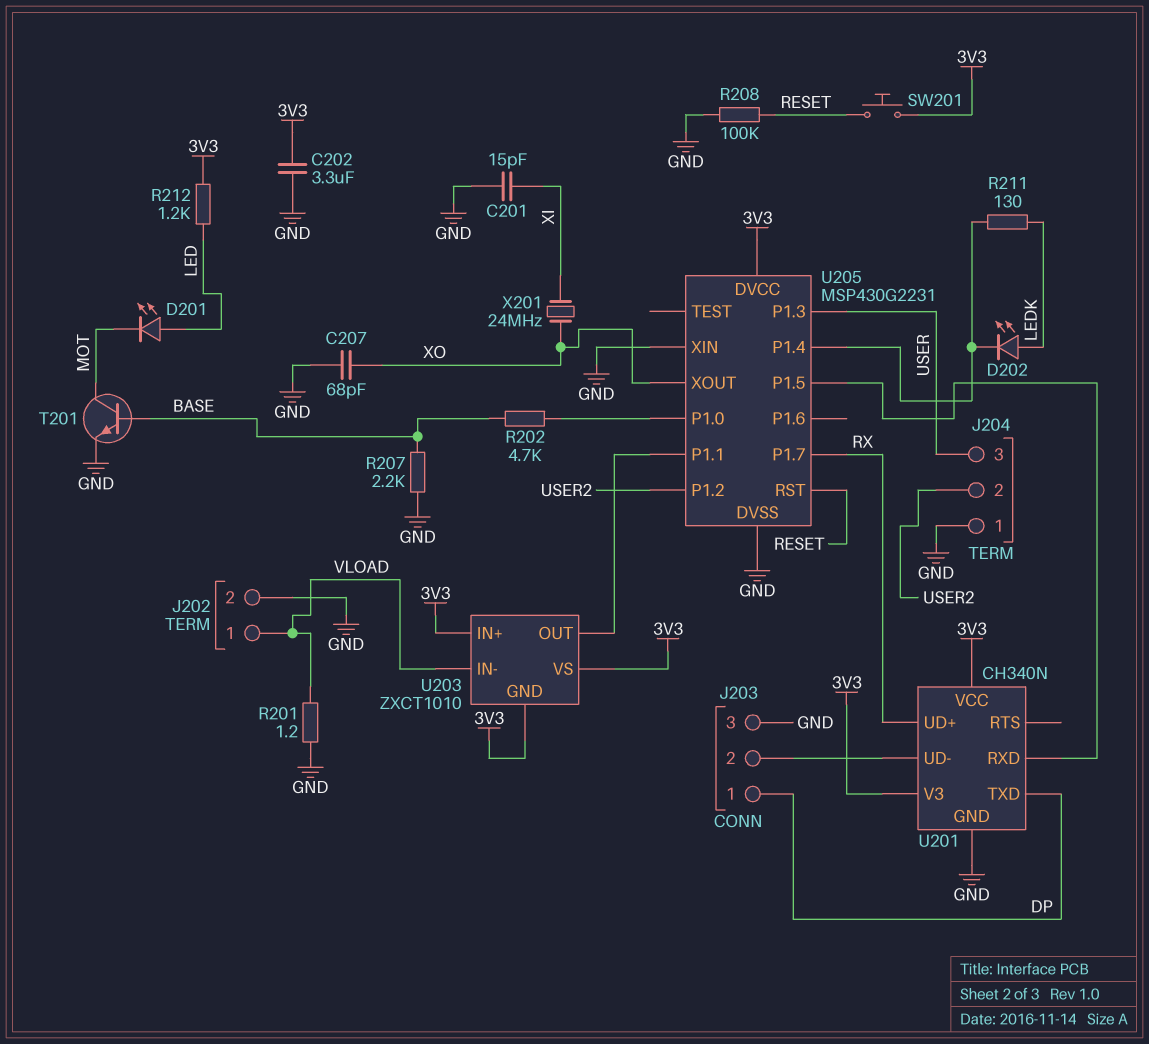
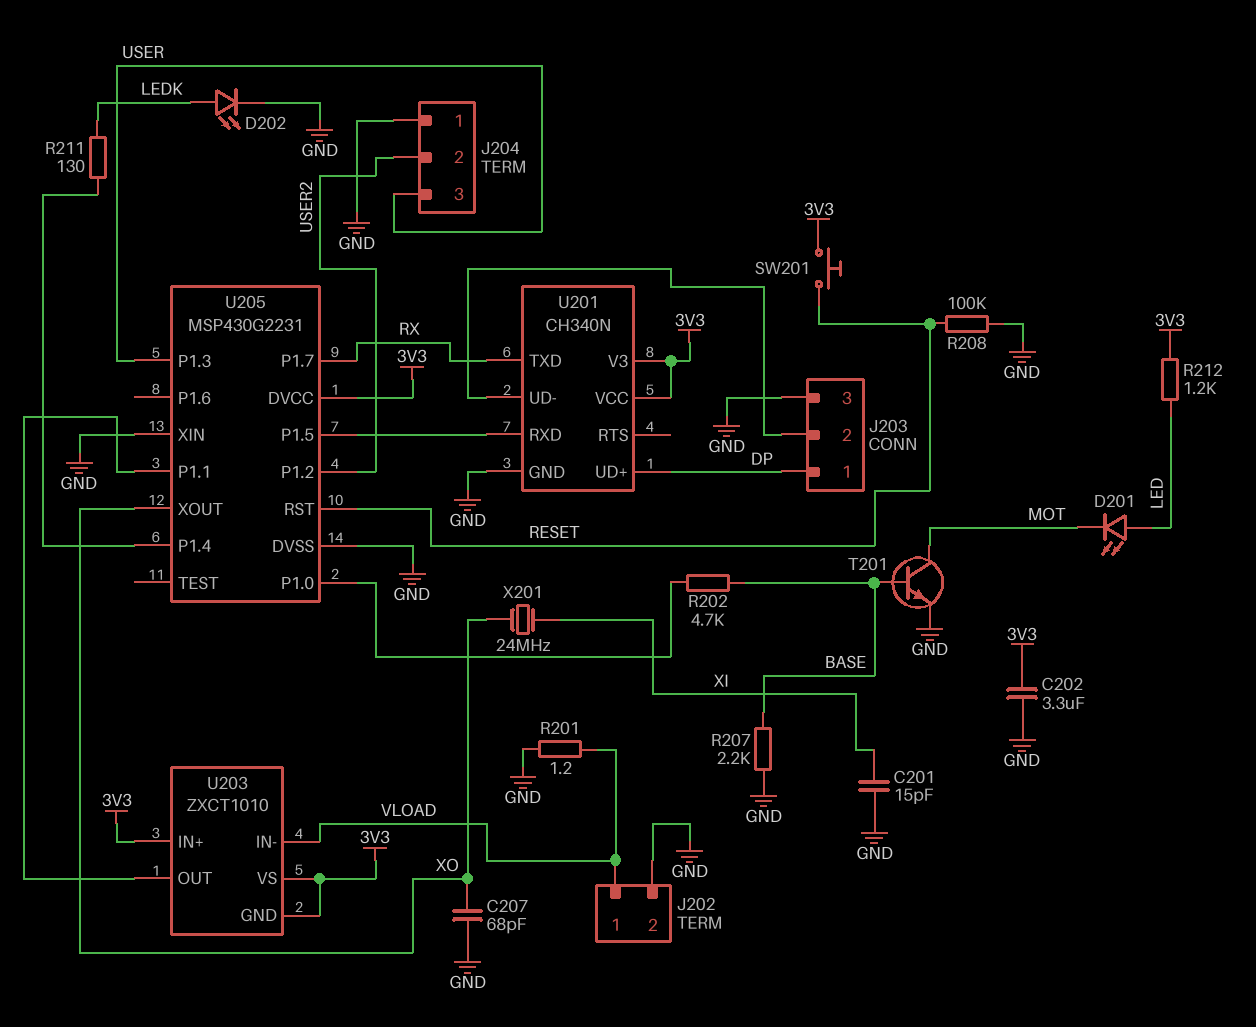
D202: LED (A LEDK, K U205/P1.4) -> LED (A LEDK, K GND)
U201 pin TXD: DP -> RX
U201 pin UD+: RX -> DP

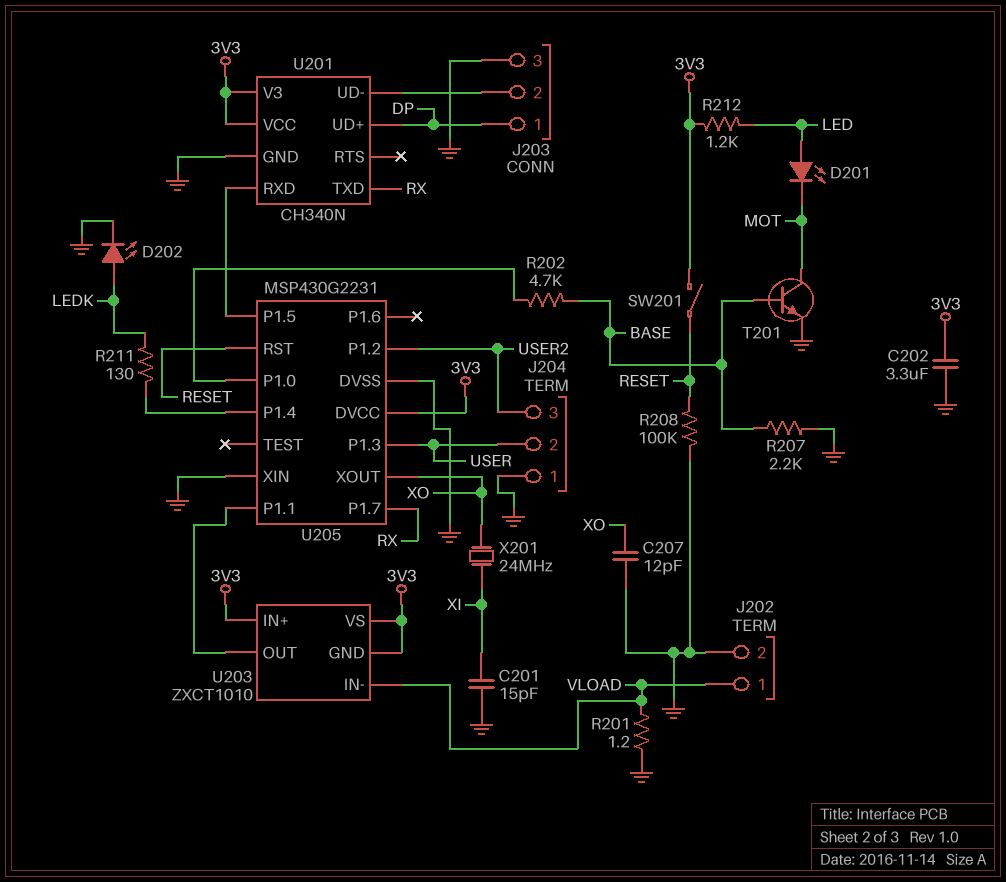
C207: 68pF (GND, XO) -> 12pF (GND, XO)
J204 pin 2: USER2 -> USER
J204 pin 3: USER -> USER2
SW201: button (3V3, RESET) -> switch (3V3, RESET)

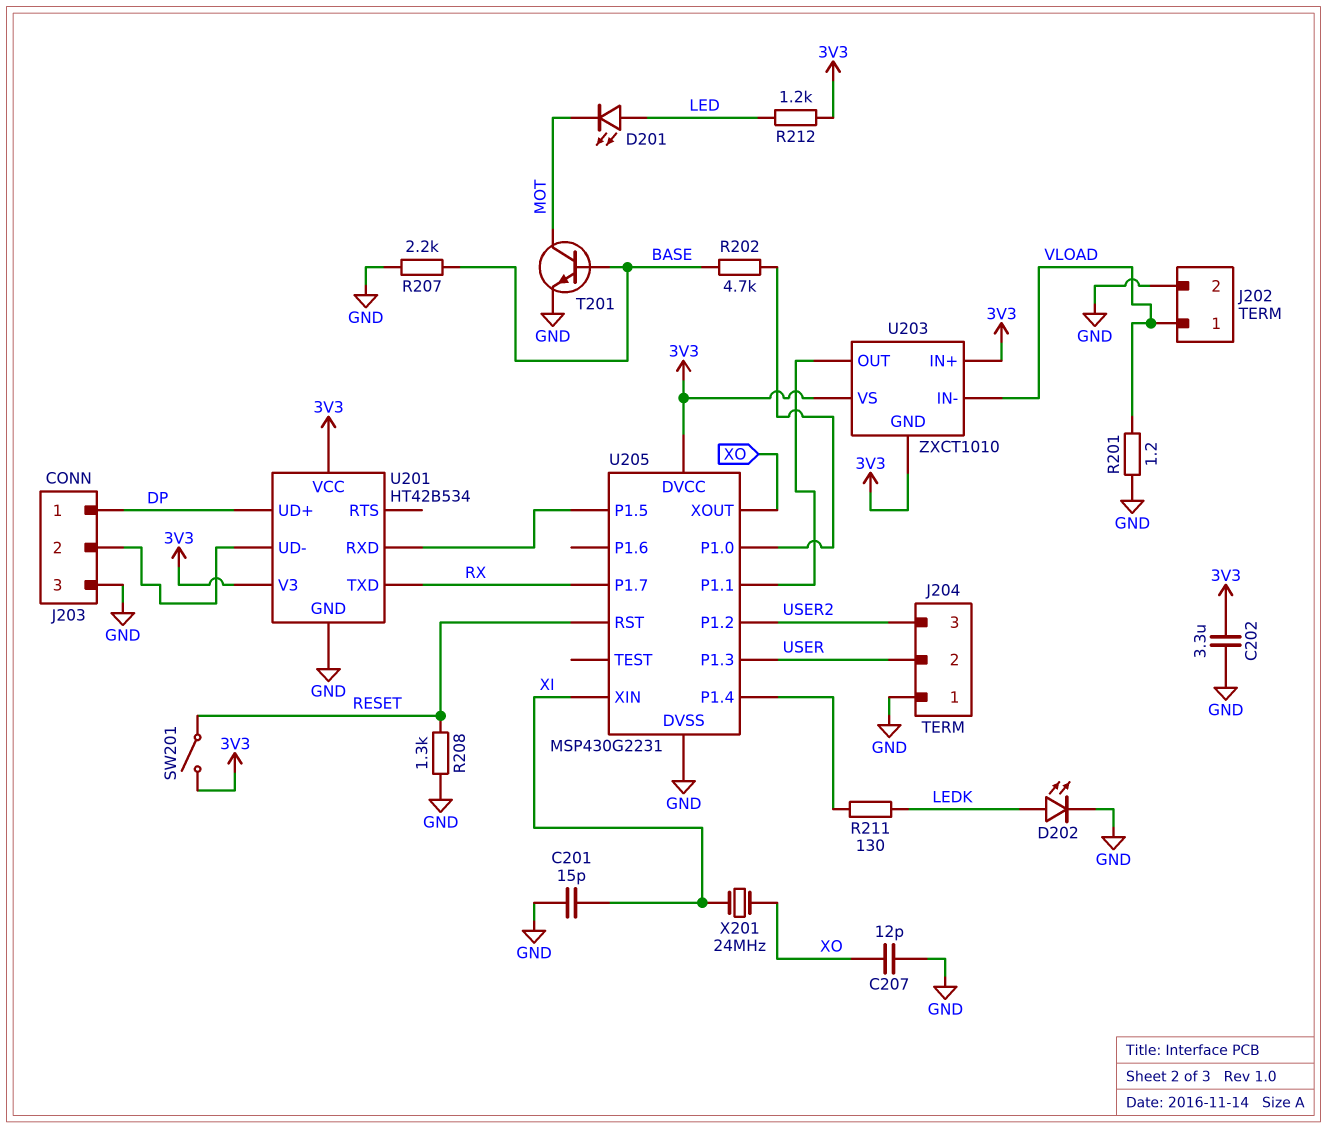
R208: 100k (GND, RESET) -> 1.3k (GND, RESET)
U201: CH340N -> HT42B534
U205 pin XIN: GND -> XI

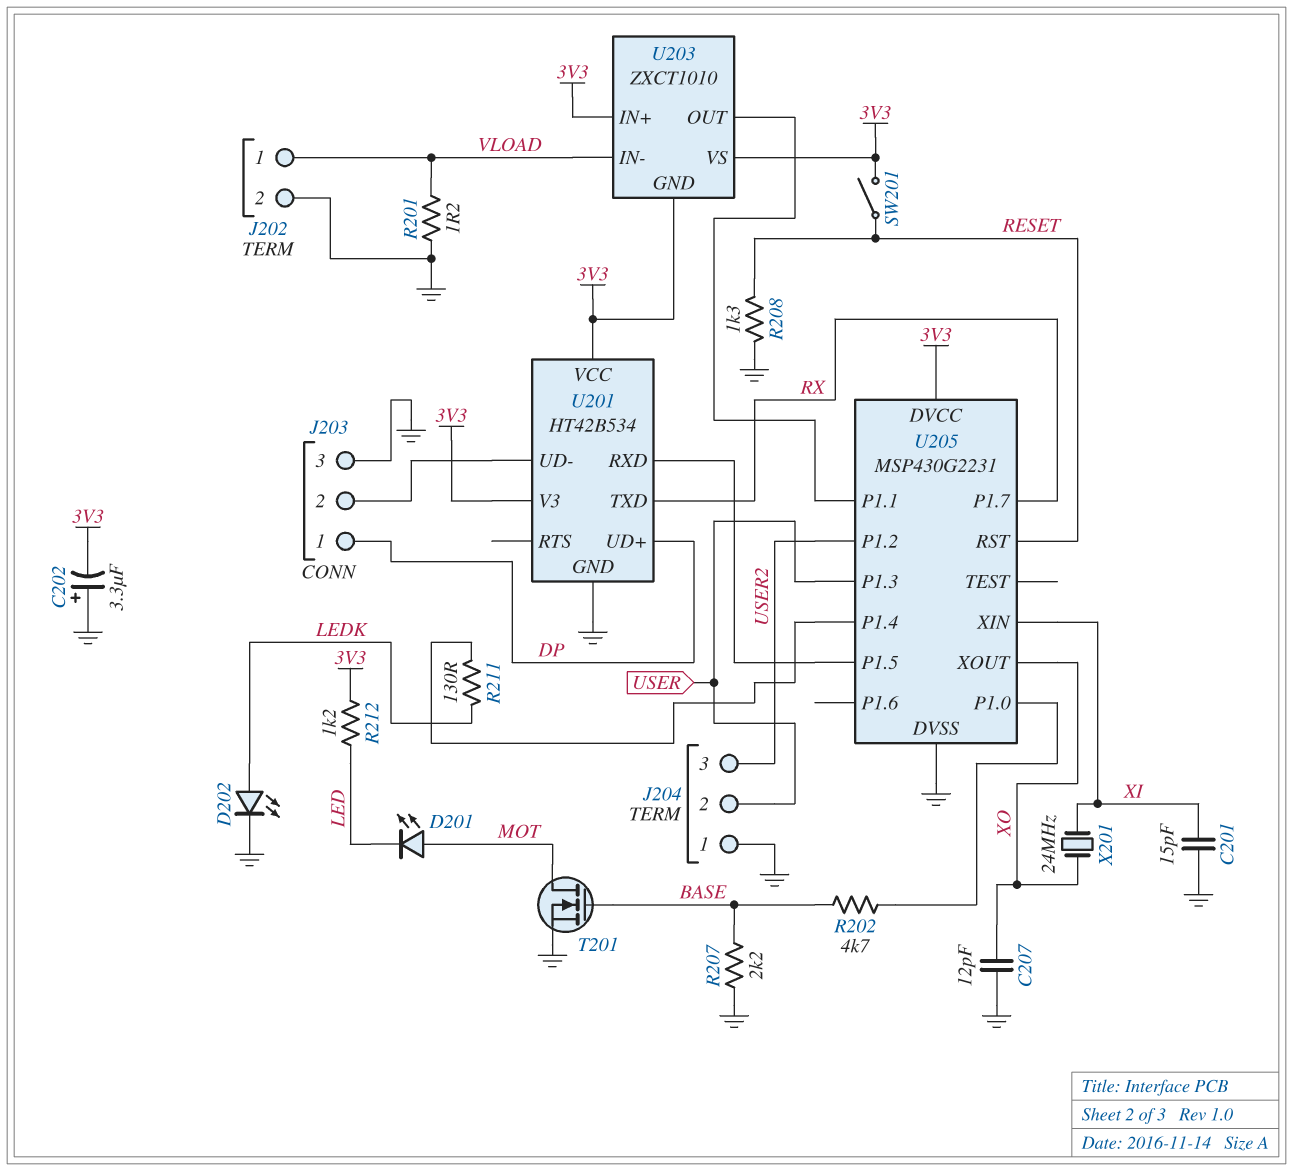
C202: 3.3uF (3V3, GND) -> 3.3uF (plus GND, minus 3V3)
D201: LED (A LED, K MOT) -> LED (A MOT, K LED)
T201: NPN (B BASE, C MOT, E GND) -> NMOS (G BASE, D MOT, S GND)

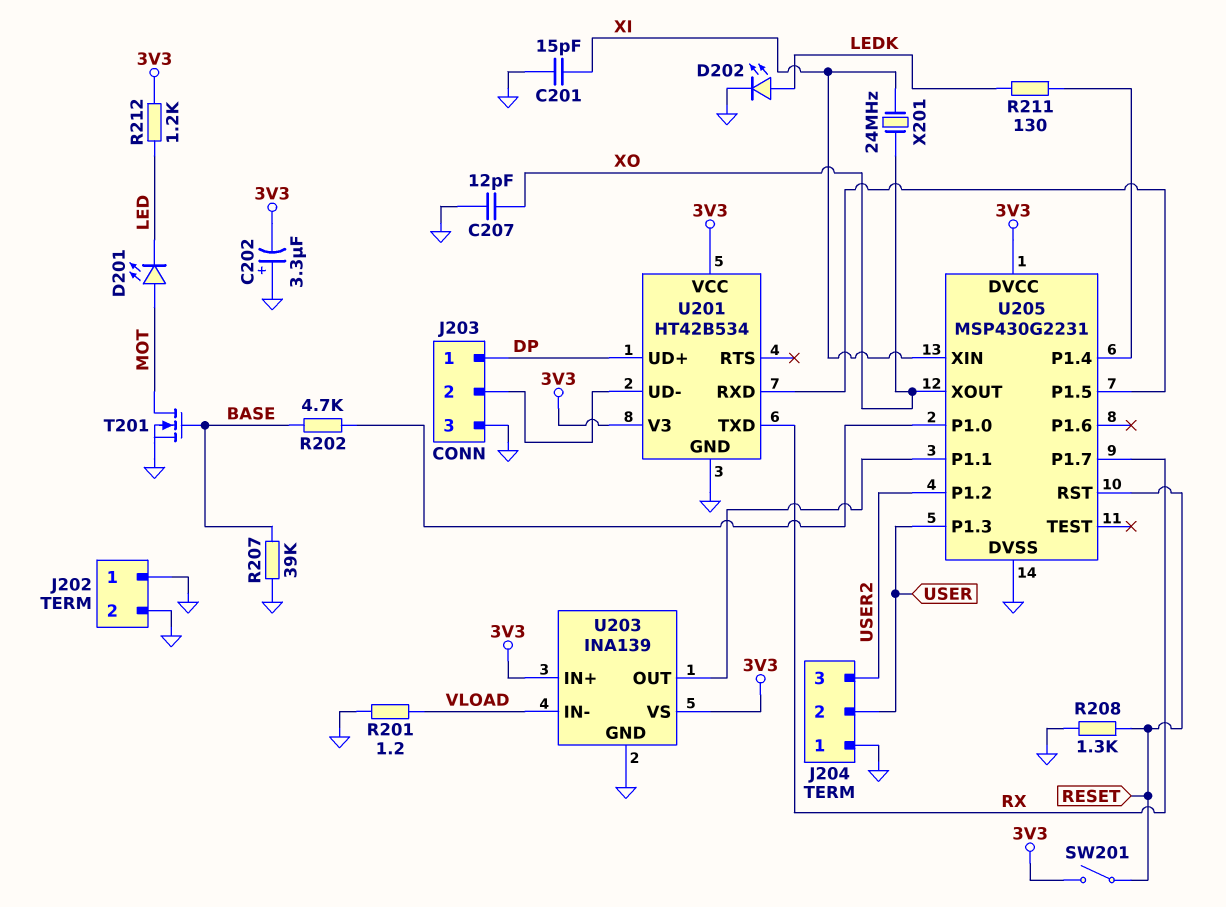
J202 pin 1: VLOAD -> GND
R207: 2.2k (BASE, GND) -> 39k (BASE, GND)
U203: ZXCT1010 -> INA139
U203 pin GND: 3V3 -> GND

